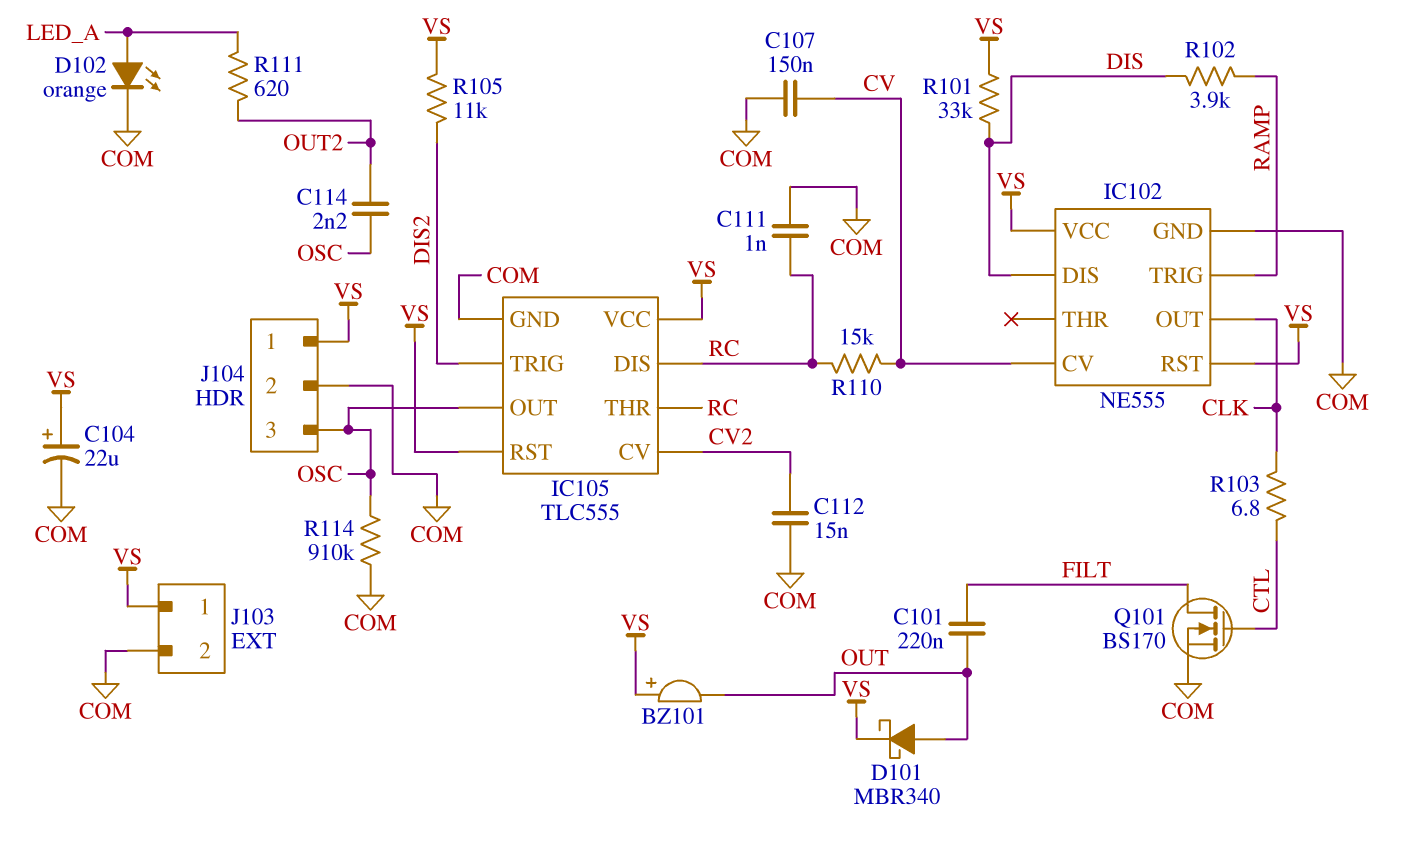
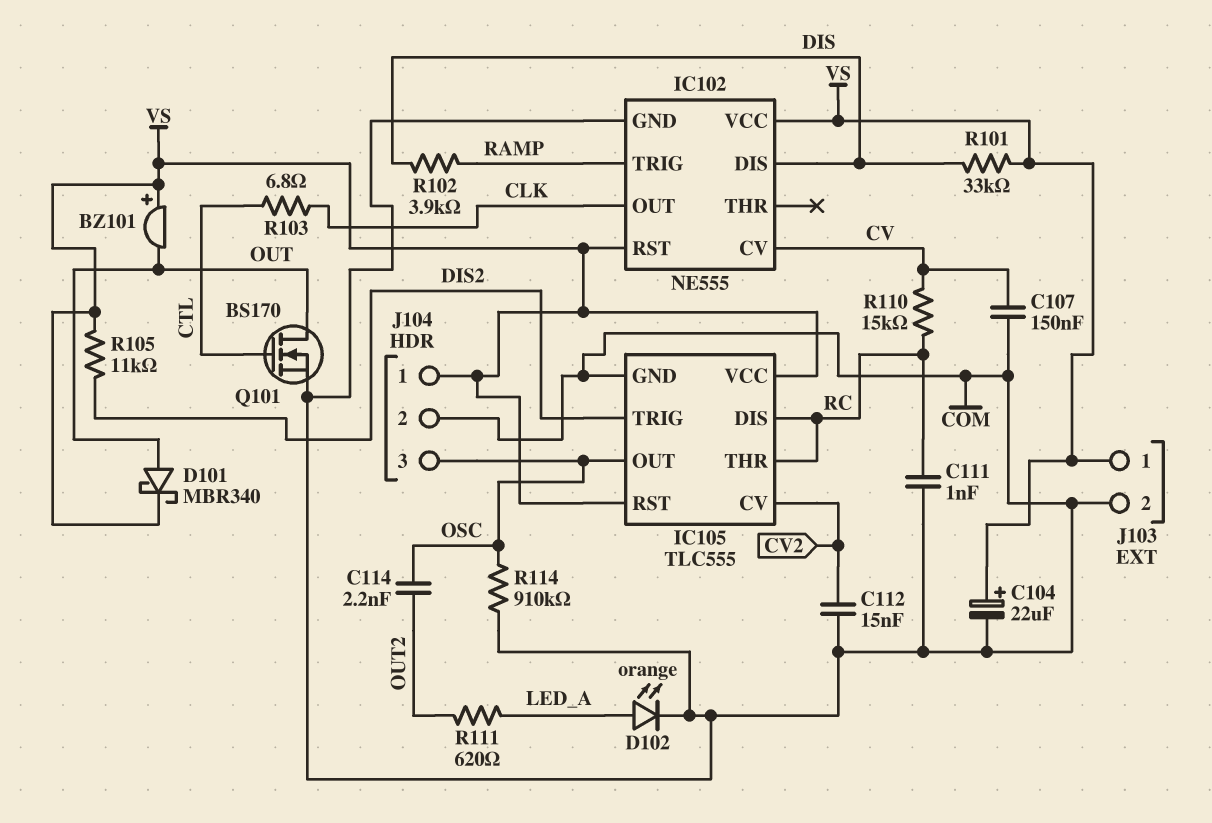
C101: 220nF (FILT, OUT) -> none
Q101: NMOS BS170 (G CTL, D FILT, S COM) -> NMOS BS170 (G CTL, D OUT, S COM)

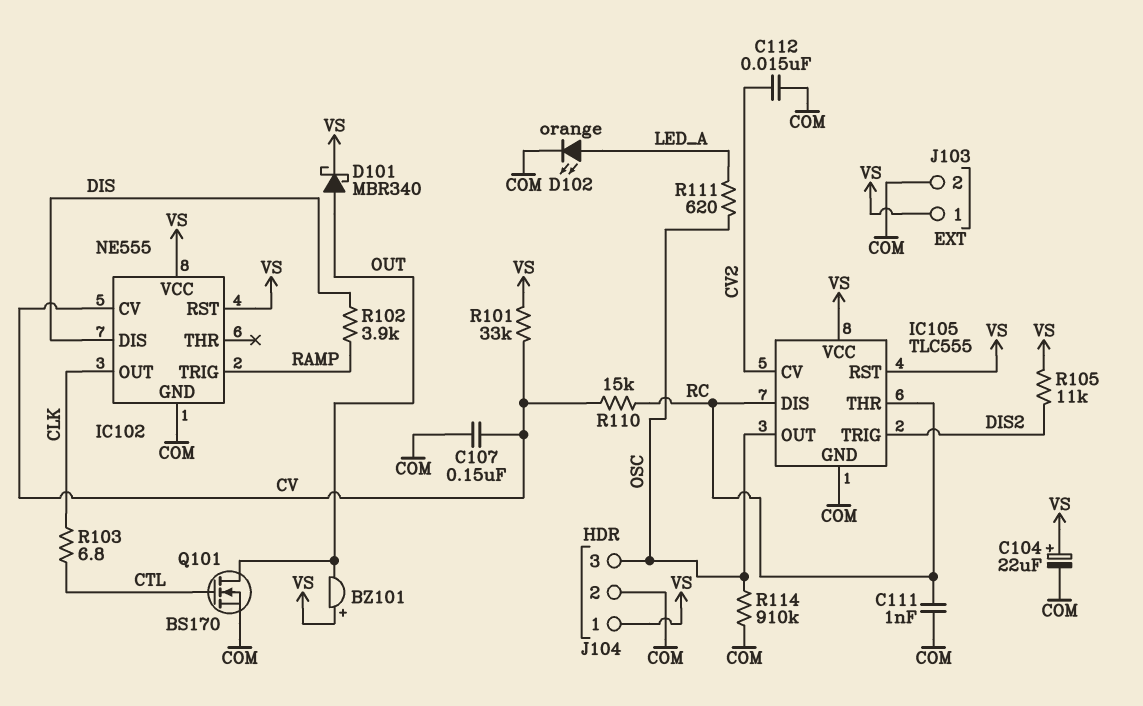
C114: 2.2nF (OSC, OUT2) -> none
R101: 33k (DIS, VS) -> 33k (CV, VS)
R111: 620 (LED_A, OUT2) -> 620 (LED_A, OSC)

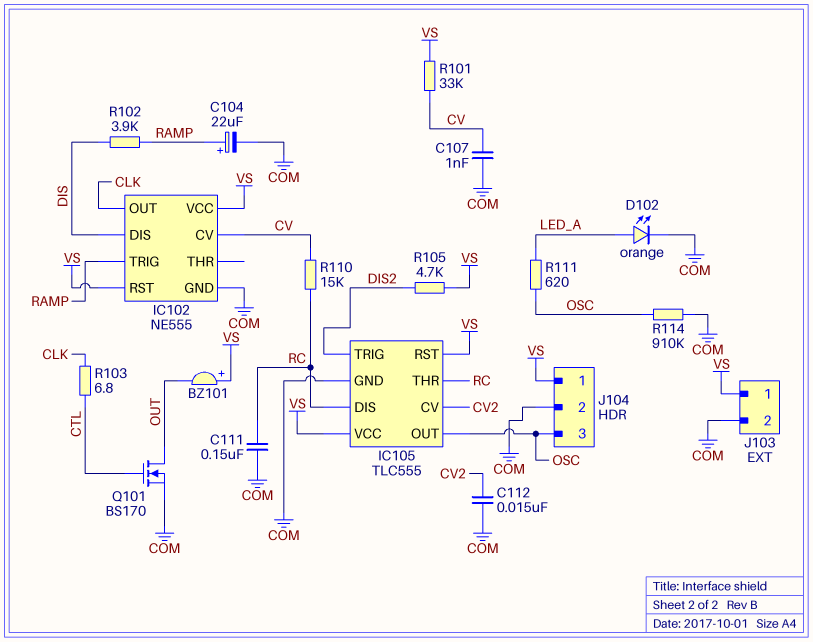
C104: 22uF (plus VS, minus COM) -> 22uF (plus RAMP, minus COM)
C107: 150nF (COM, CV) -> 1nF (COM, CV)
C111: 1nF (COM, RC) -> 150nF (COM, RC)
D101: schottky MBR340 (A OUT, K VS) -> none
R105: 11k (DIS2, VS) -> 4.7k (DIS2, VS)

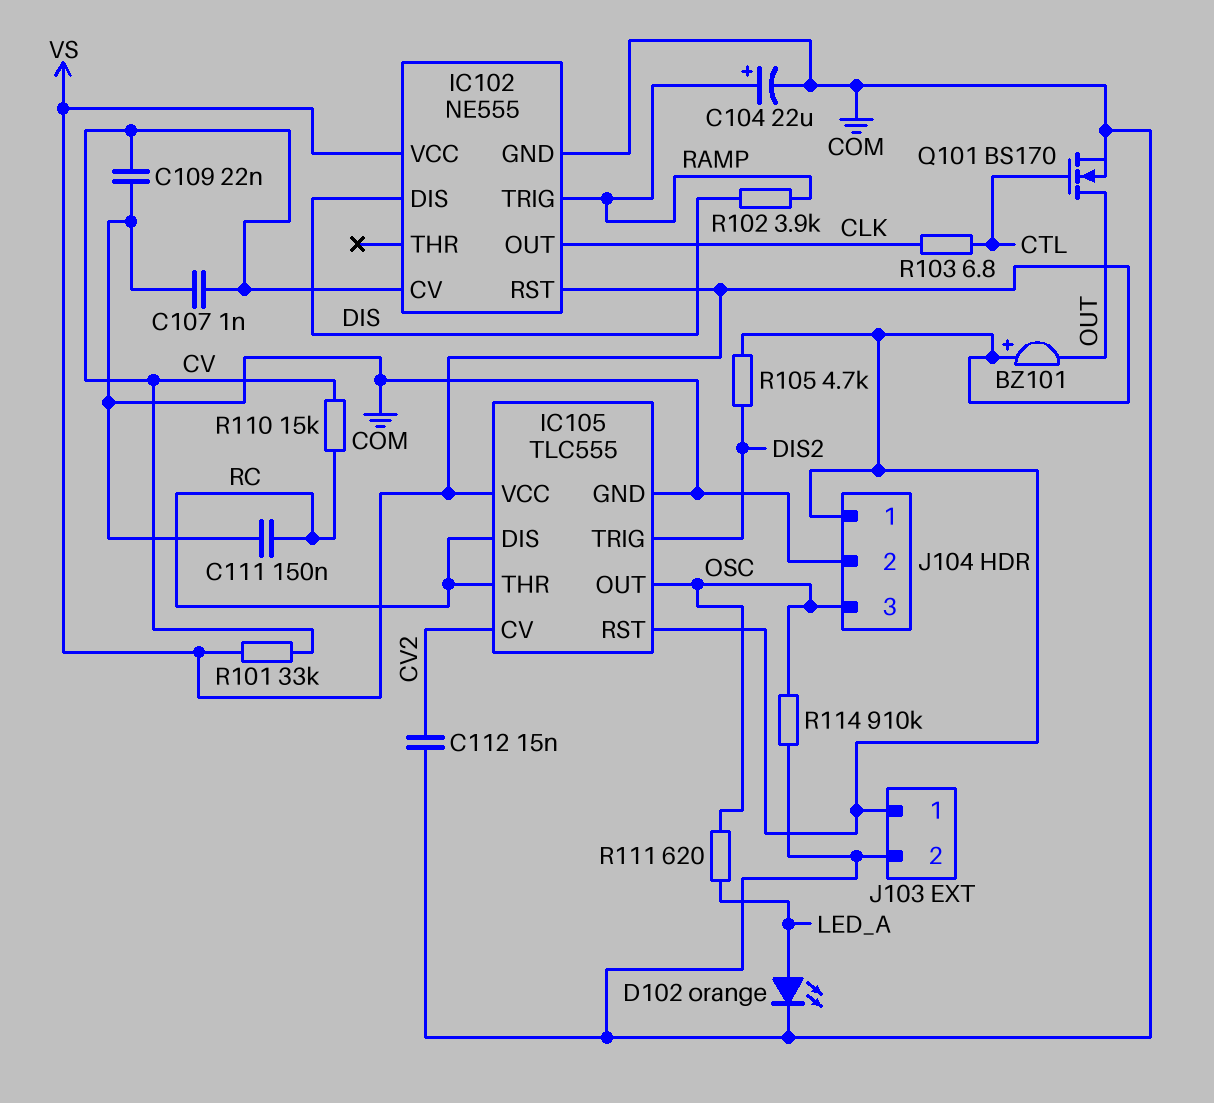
C109: none -> 22nF (COM, CV)

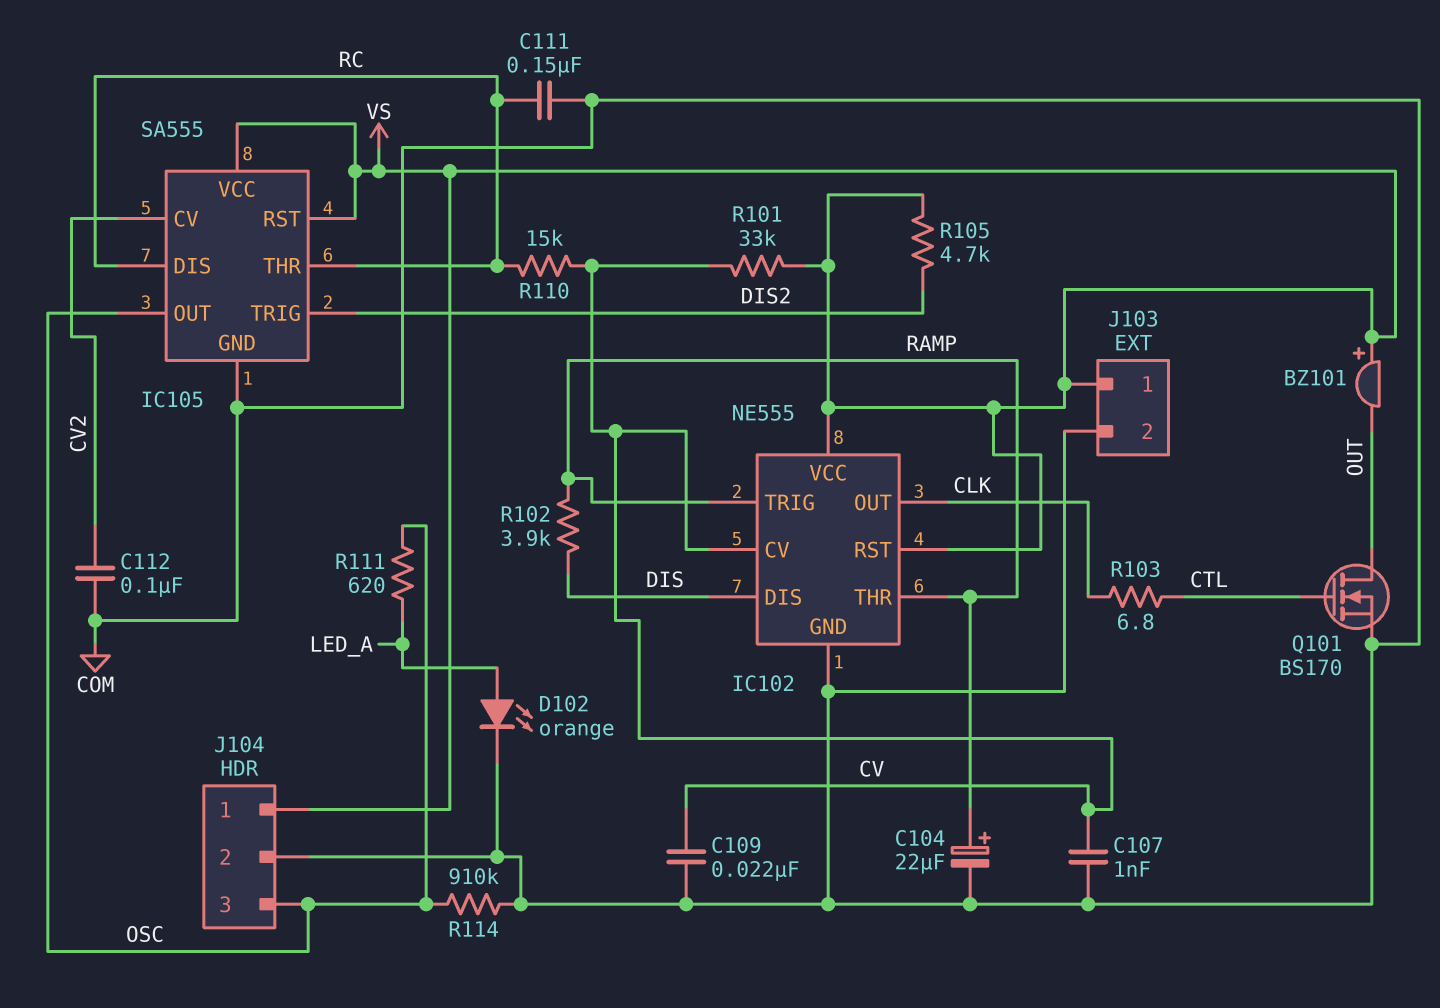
C112: 15nF (COM, CV2) -> 100nF (COM, CV2)
IC102 pin THR: none -> RAMP
IC105: TLC555 -> SA555

